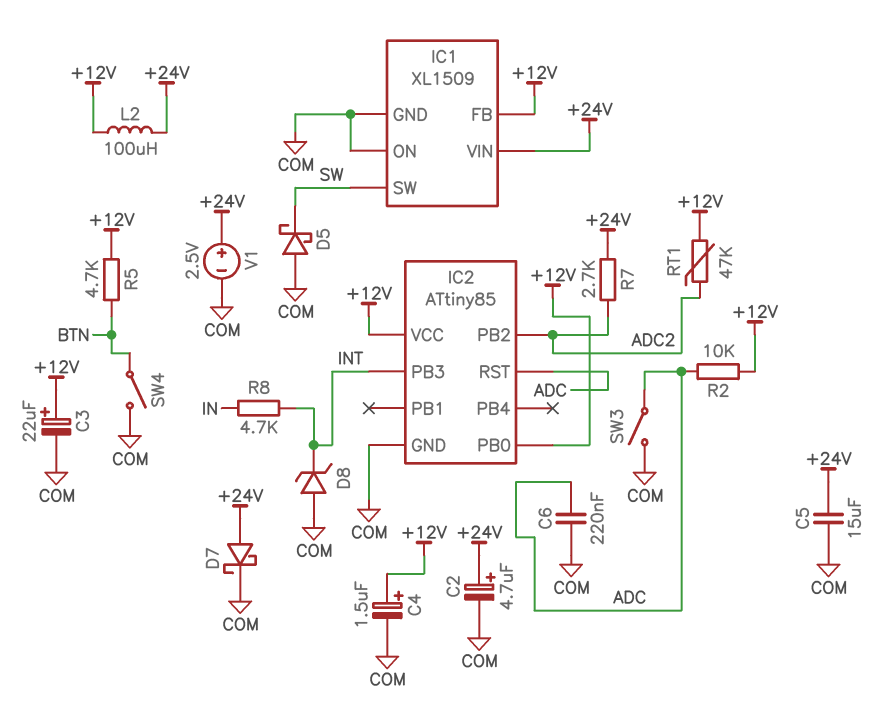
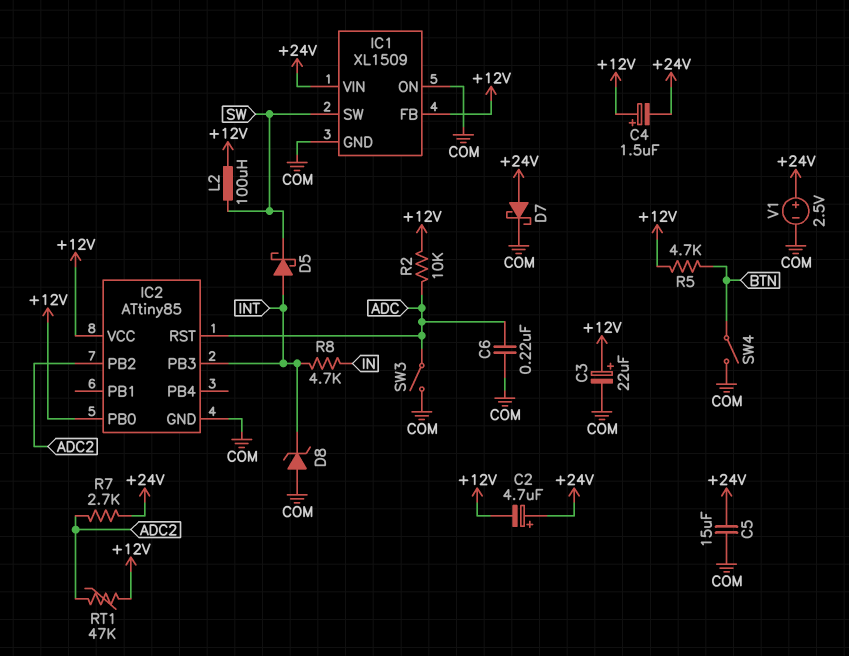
C2: 4.7uF (plus +24V, minus COM) -> 4.7uF (plus +24V, minus +12V)
C4: 1.5uF (plus +12V, minus COM) -> 1.5uF (plus +12V, minus +24V)
D5: schottky (A COM, K SW) -> schottky (A INT, K SW)
L2: 100uH (+12V, +24V) -> 100uH (+12V, SW)

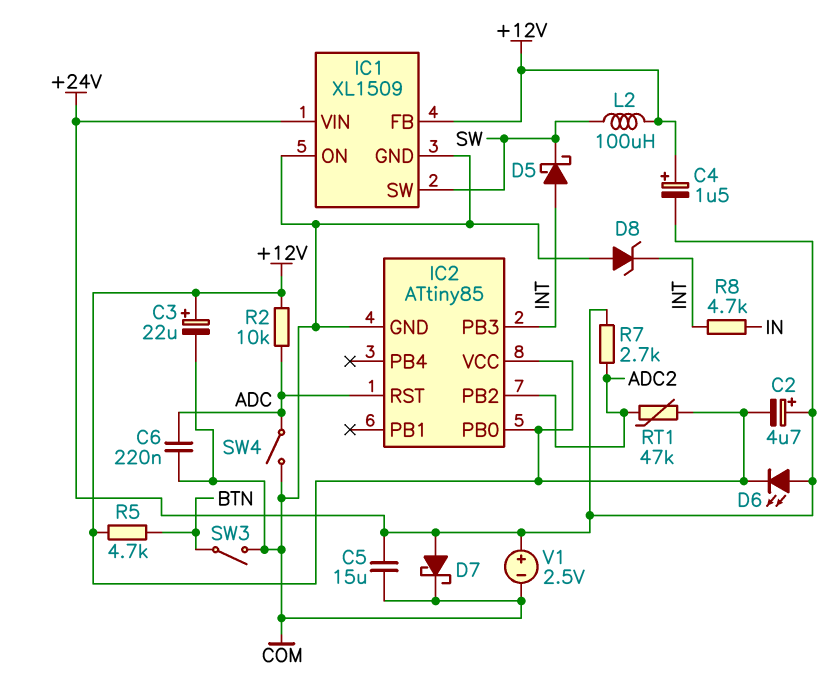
D6: none -> LED (A +24V, K +12V)
SW3: switch (ADC, COM) -> switch (BTN, COM)
SW4: switch (BTN, COM) -> switch (ADC, COM)

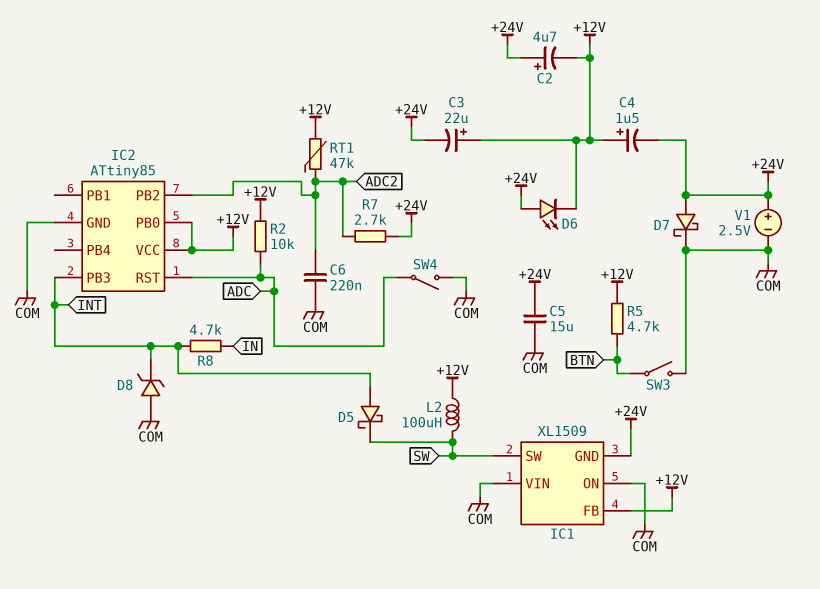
C3: 22uF (plus +12V, minus COM) -> 22uF (plus +12V, minus +24V)
C6: 220nF (ADC, COM) -> 220nF (ADC2, COM)
IC1 pin GND: COM -> +24V
IC1 pin VIN: +24V -> COM

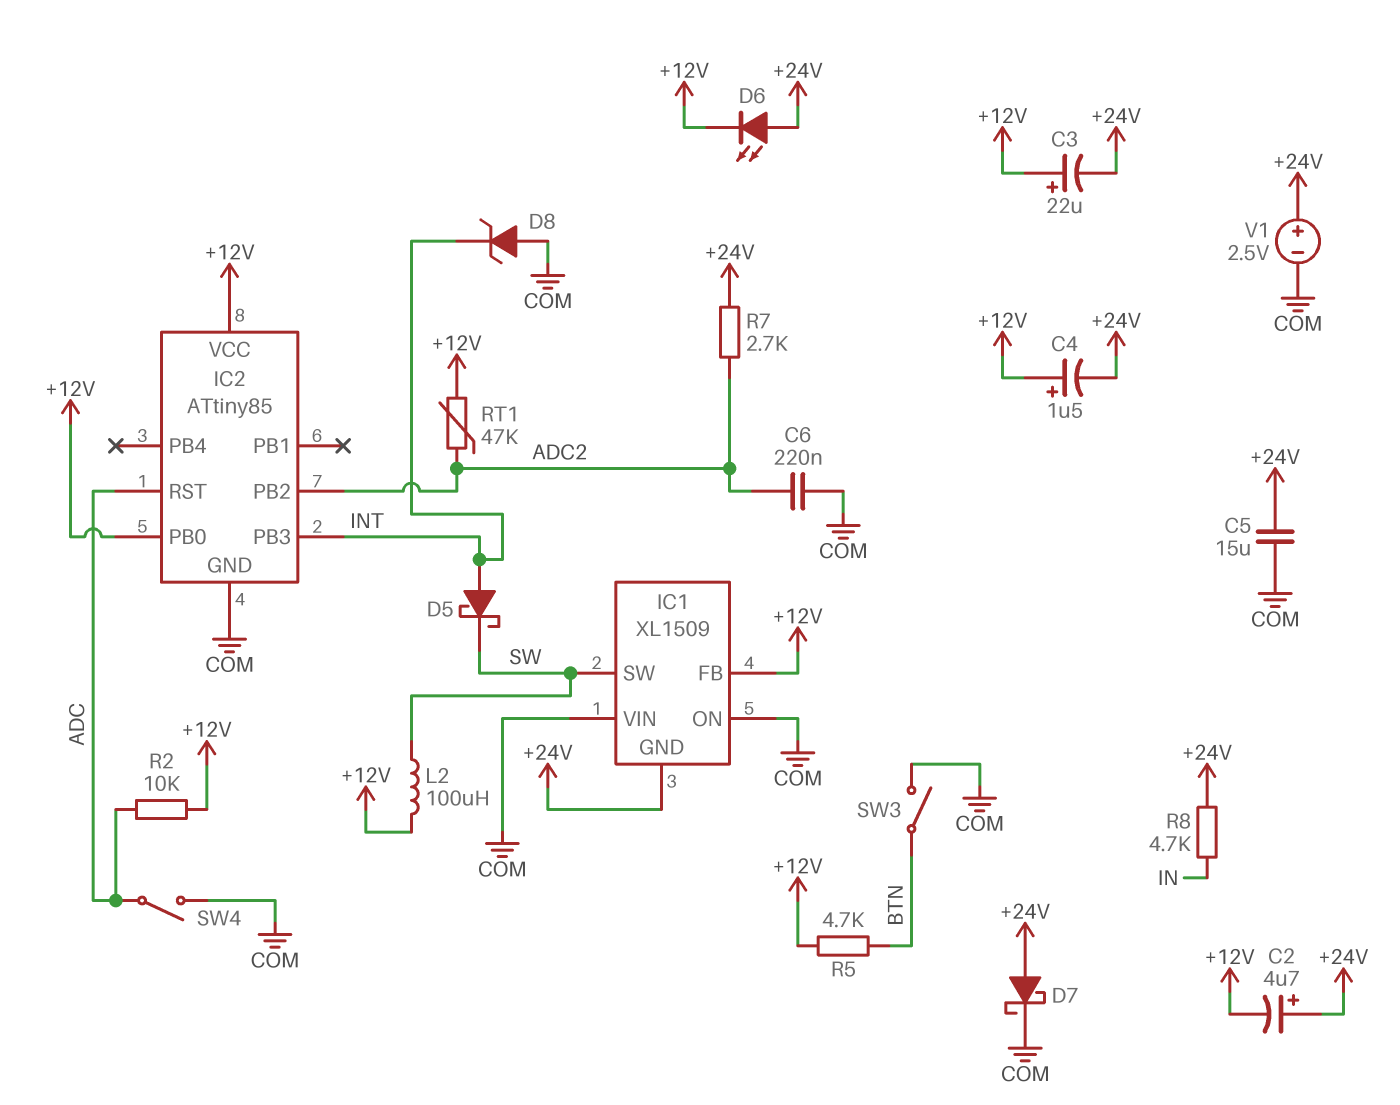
R8: 4.7k (IN, INT) -> 4.7k (+24V, IN)

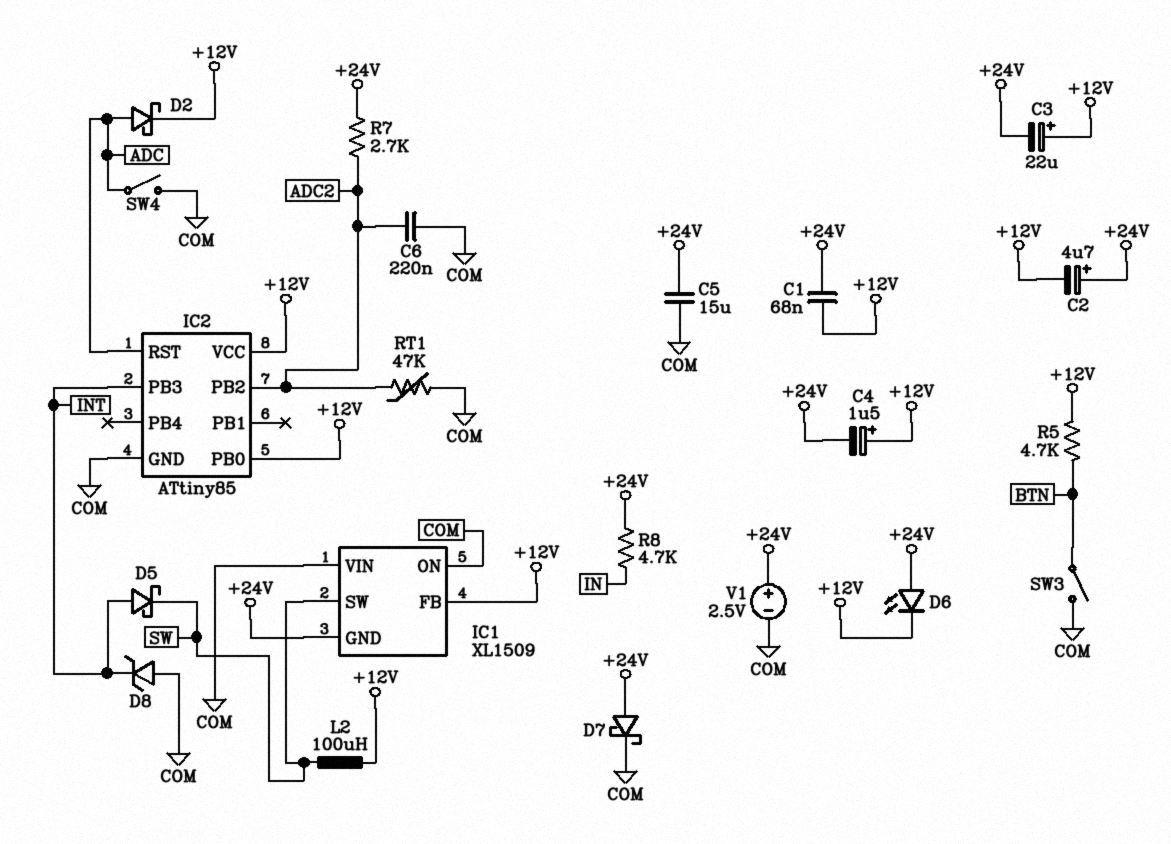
C1: none -> 68nF (+12V, +24V)
D2: none -> schottky (A ADC, K +12V)
R2: 10k (+12V, ADC) -> none
RT1: 47k (+12V, ADC2) -> 47k (ADC2, COM)

